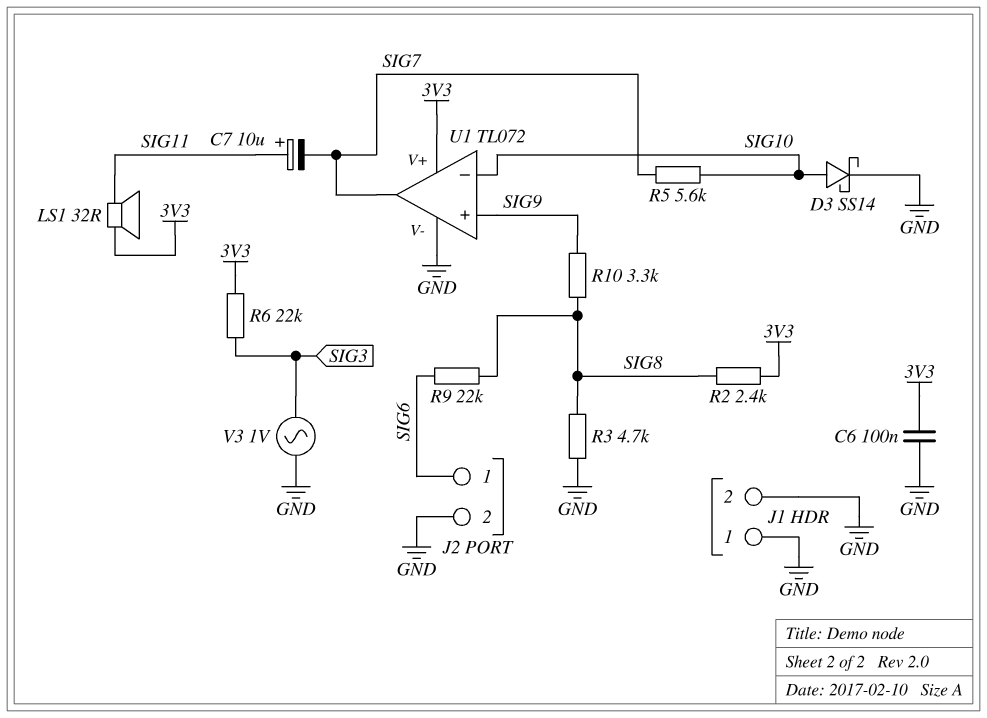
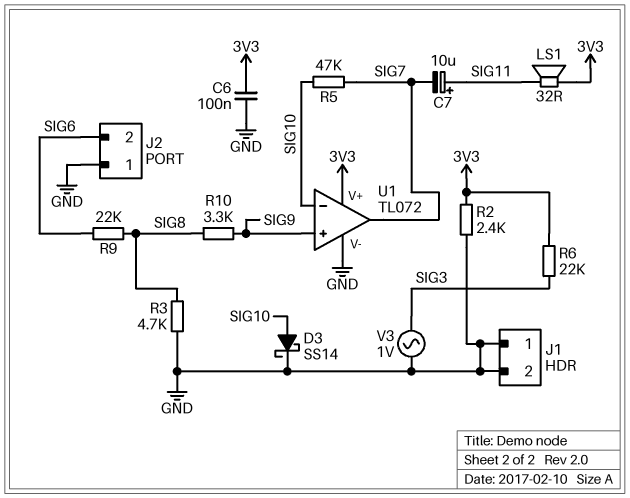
J2 pin 1: SIG6 -> GND
J2 pin 2: GND -> SIG6
R2: 2.4k (3V3, SIG8) -> 2.4k (3V3, GND)
R5: 5.6k (SIG7, SIG10) -> 47k (SIG7, SIG10)

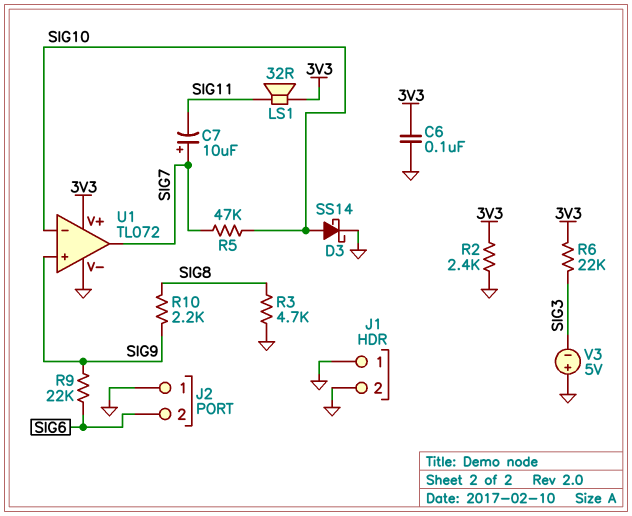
C7: 10uF (plus SIG11, minus SIG7) -> 10uF (plus SIG7, minus SIG11)
R9: 22k (SIG6, SIG8) -> 22k (SIG6, SIG9)
R10: 3.3k (SIG8, SIG9) -> 2.2k (SIG8, SIG9)
V3: AC 1V (GND, SIG3) -> 5V (plus GND, minus SIG3)

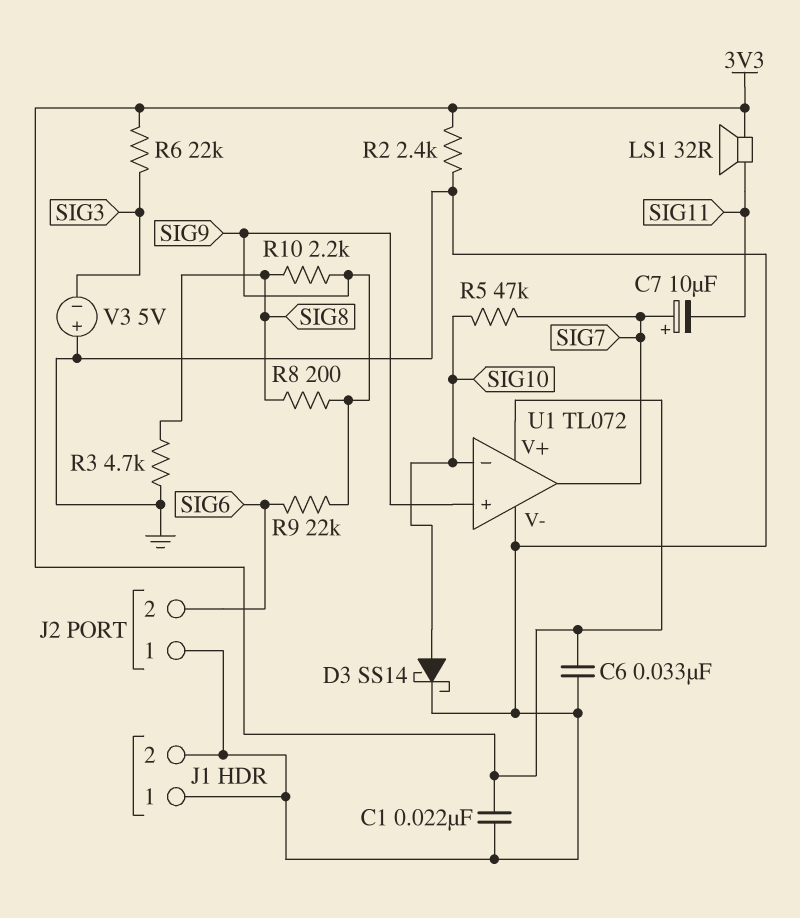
C1: none -> 22nF (3V3, GND)
C6: 100nF (3V3, GND) -> 33nF (3V3, GND)
R8: none -> 200 (SIG8, SIG9)

